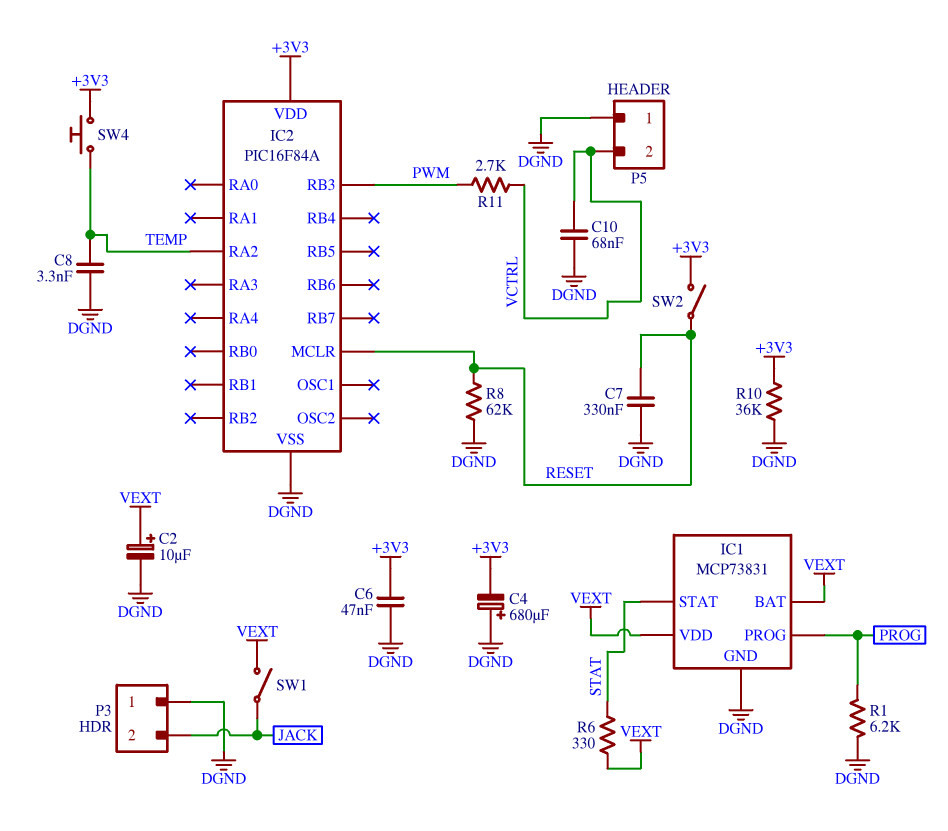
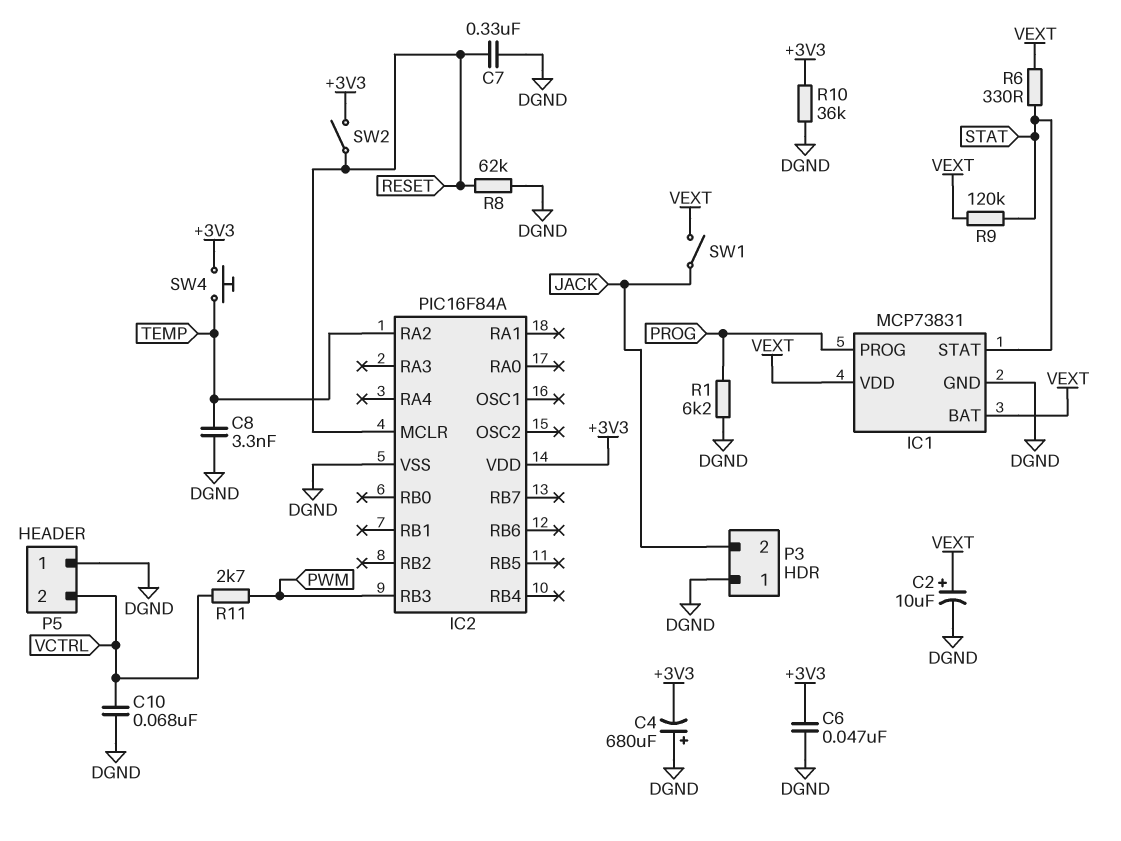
R9: none -> 120k (STAT, VEXT)

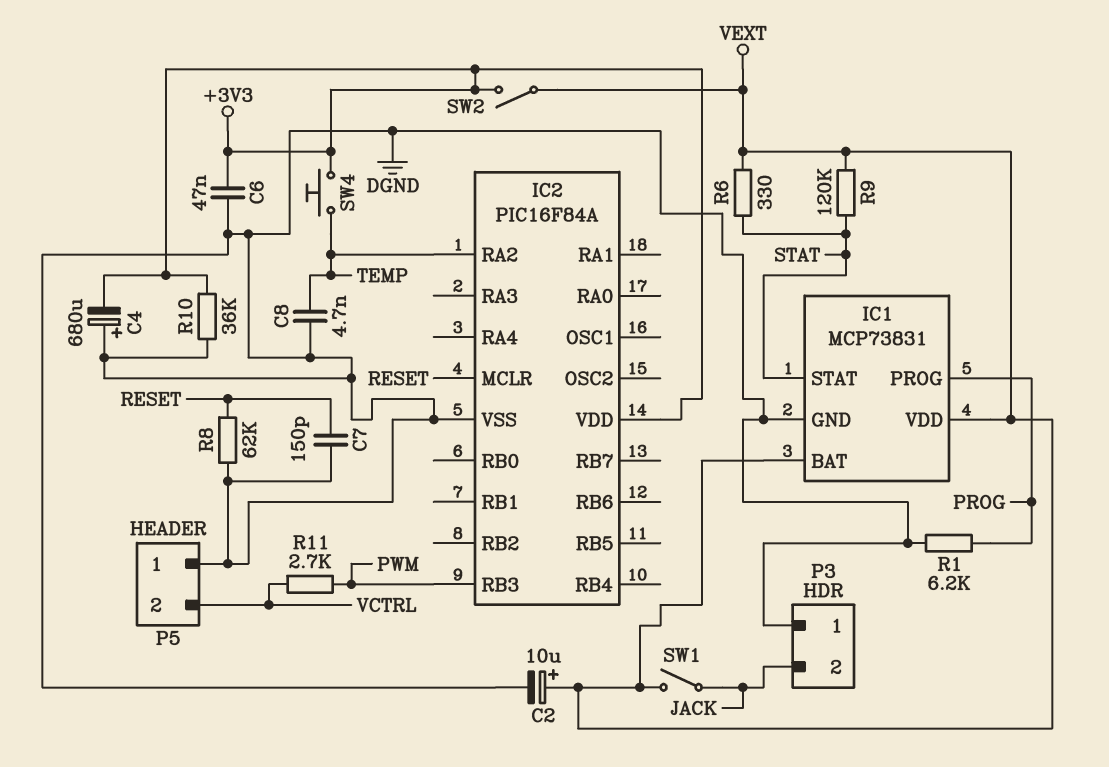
C7: 330nF (DGND, RESET) -> 150pF (DGND, RESET)
C8: 3.3nF (DGND, TEMP) -> 4.7nF (DGND, TEMP)
C10: 68nF (DGND, VCTRL) -> none
SW2: switch (+3V3, RESET) -> switch (+3V3, VEXT)

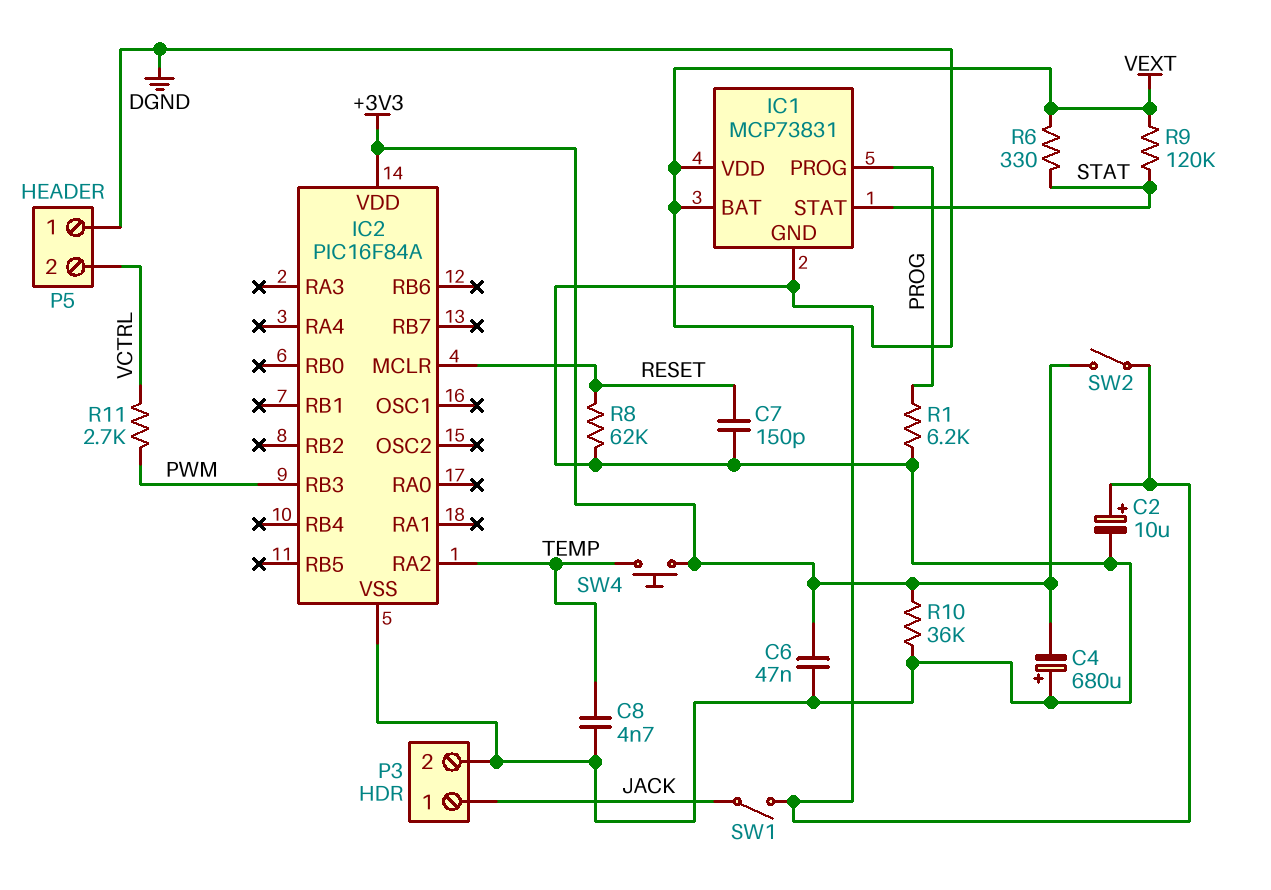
P3 pin 1: DGND -> JACK
P3 pin 2: JACK -> DGND

